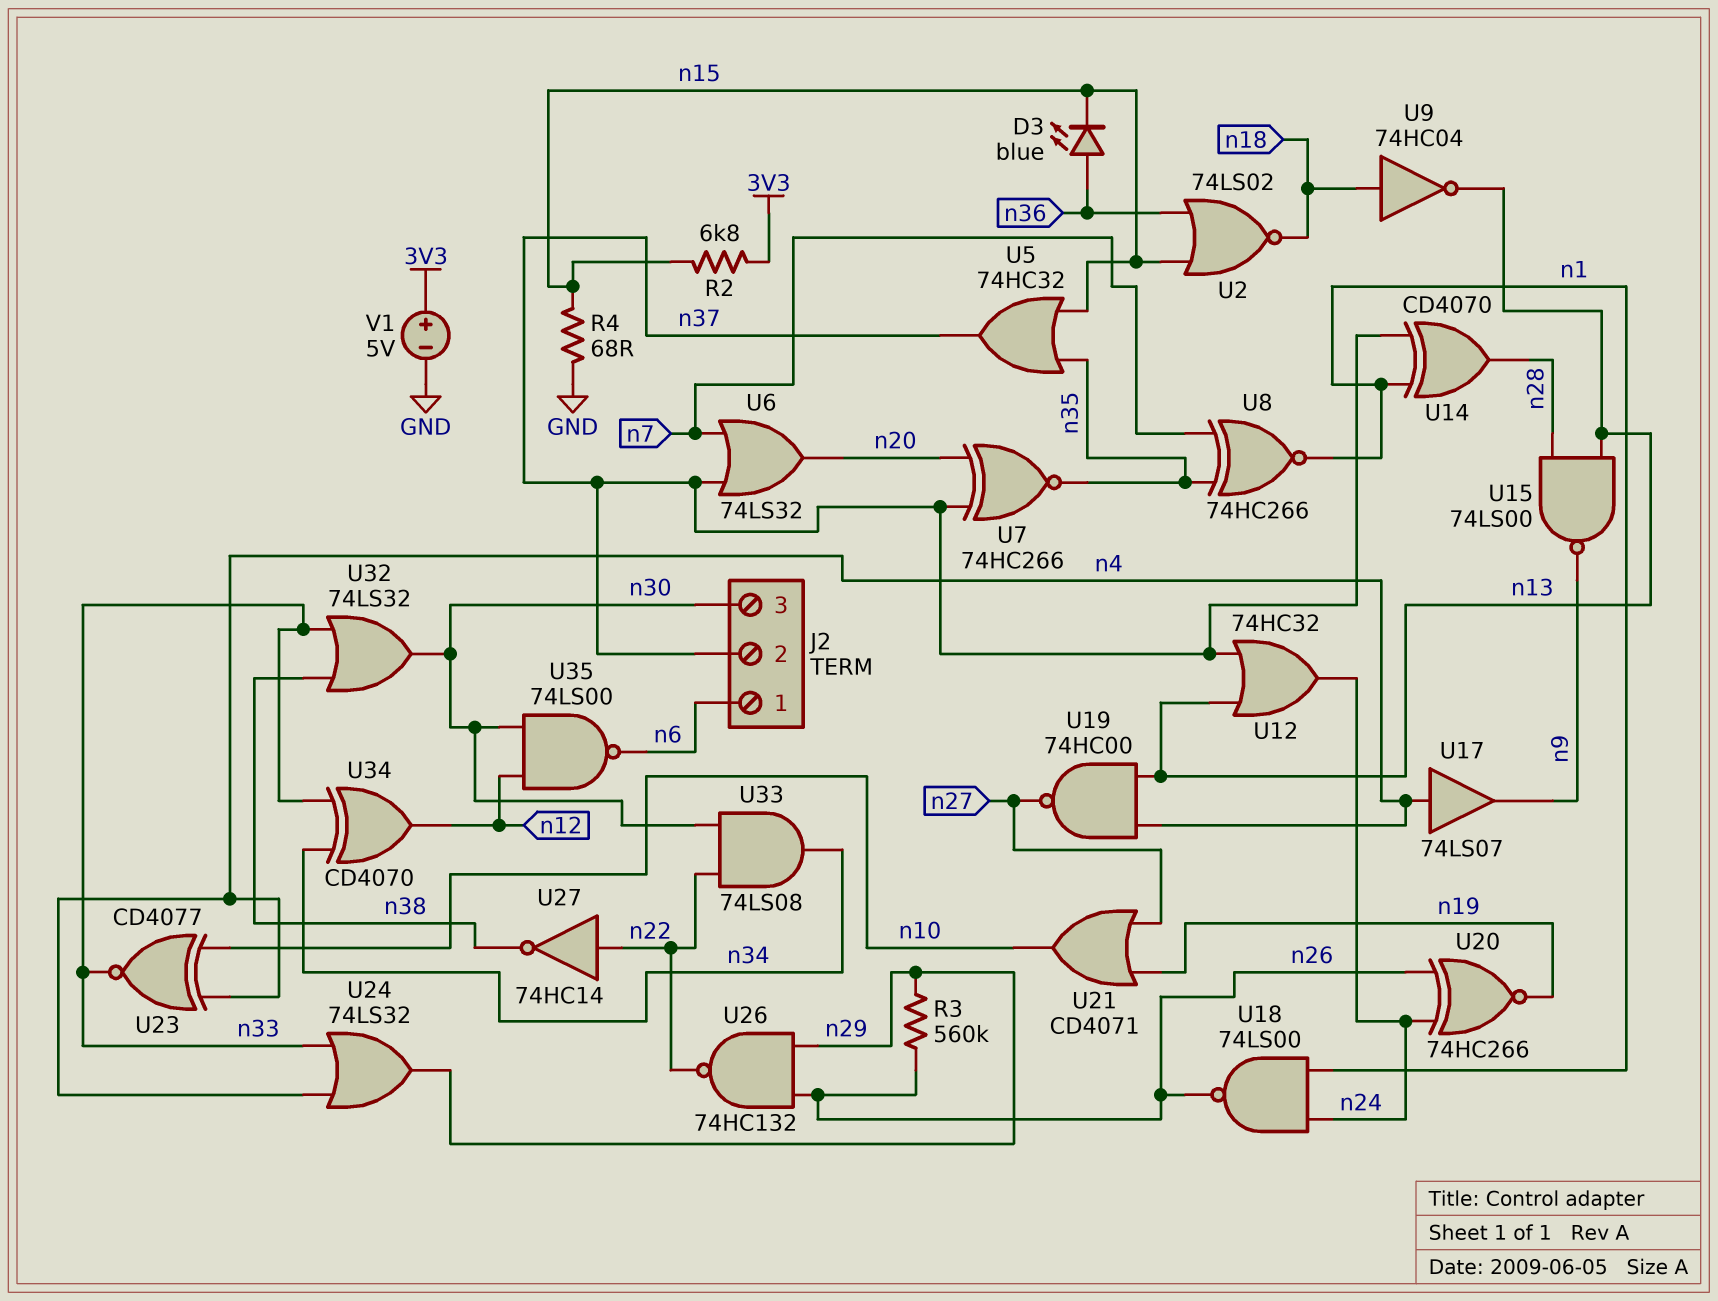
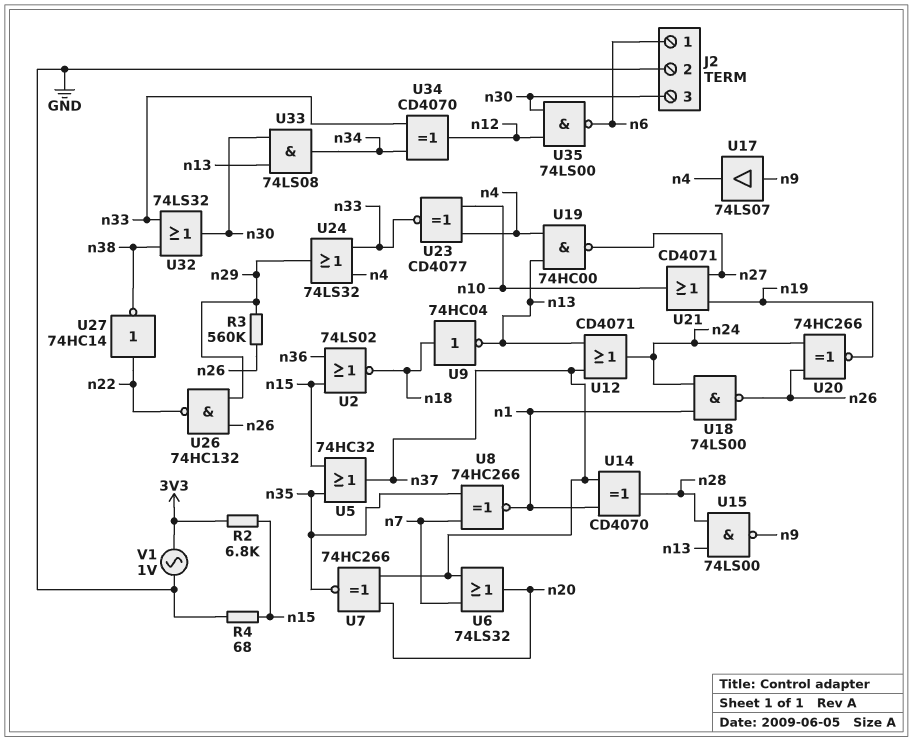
D3: LED blue (A n36, K n15) -> none
J2 pin 2: n37 -> GND
U12: OR 74HC32 (in n13, in n37, out n24) -> OR CD4071 (in n13, in n37, out n24)
U17: buffer 74LS07 (in n4, out n9) -> buffer 74LS07 (in n9, out n4)
U33: AND 74LS08 (in n22, in n30, out n34) -> AND 74LS08 (in n13, in n30, out n34)
V1: 5V (plus 3V3, minus GND) -> AC 1V (3V3, GND)

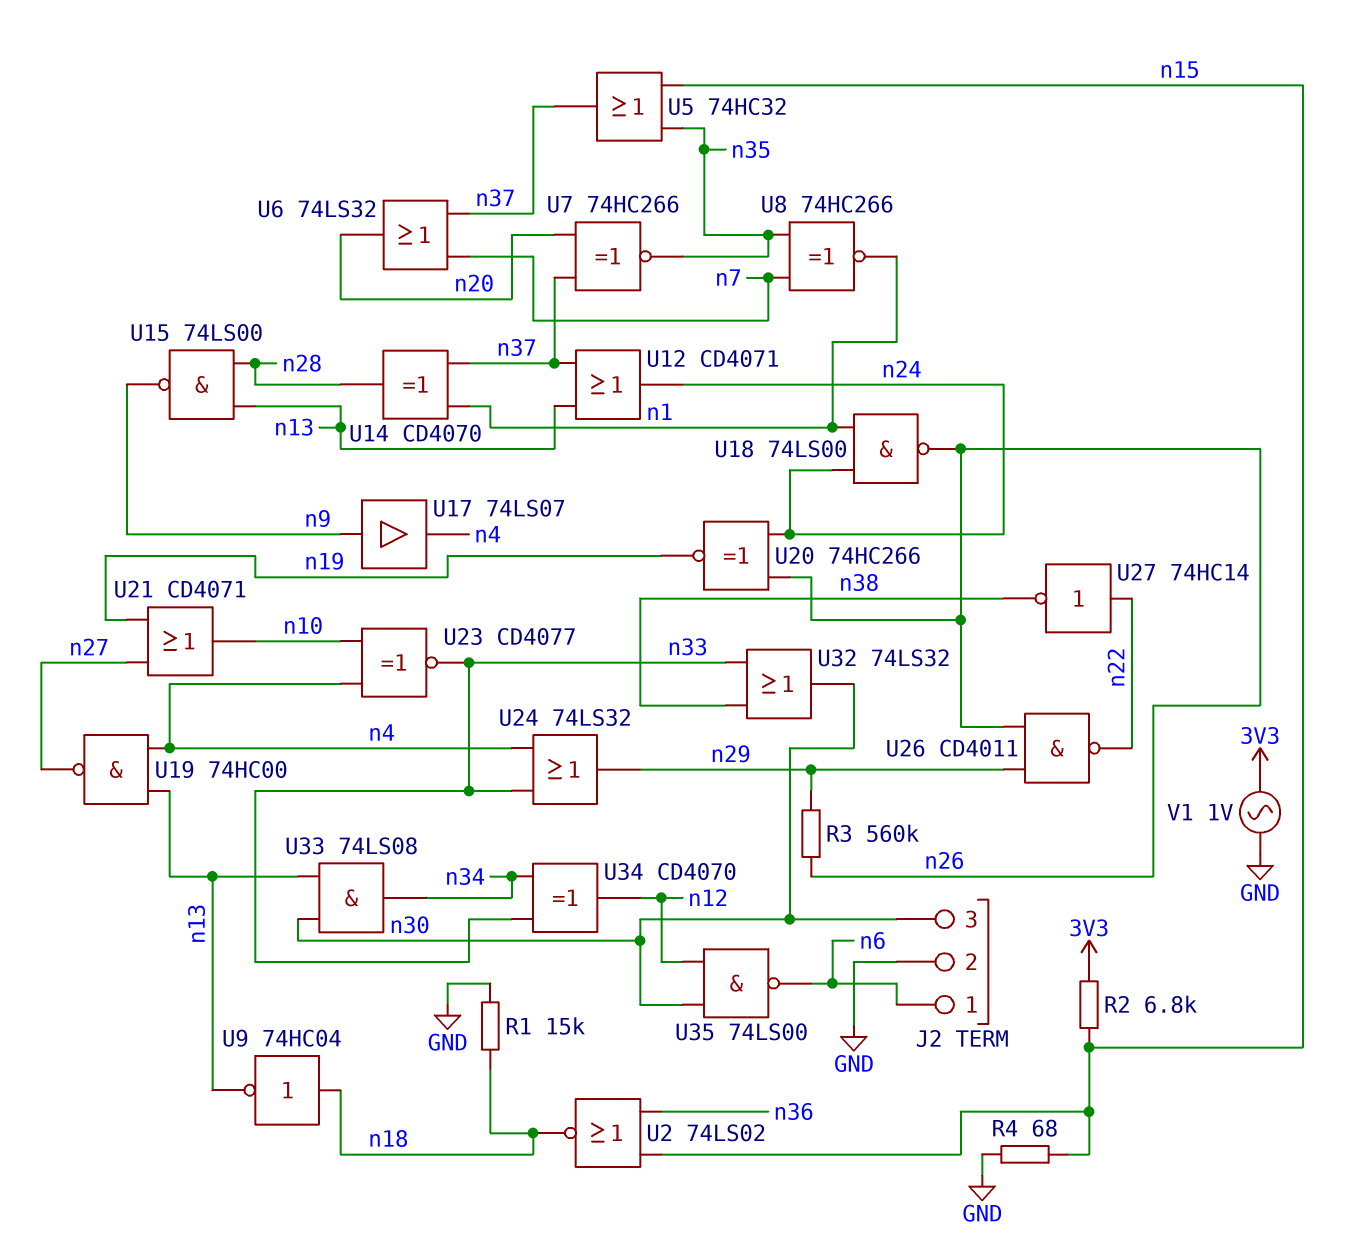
R1: none -> 15k (GND, n18)
U26: NAND 74HC132 (in n26, in n29, out n22) -> NAND CD4011 (in n26, in n29, out n22)

